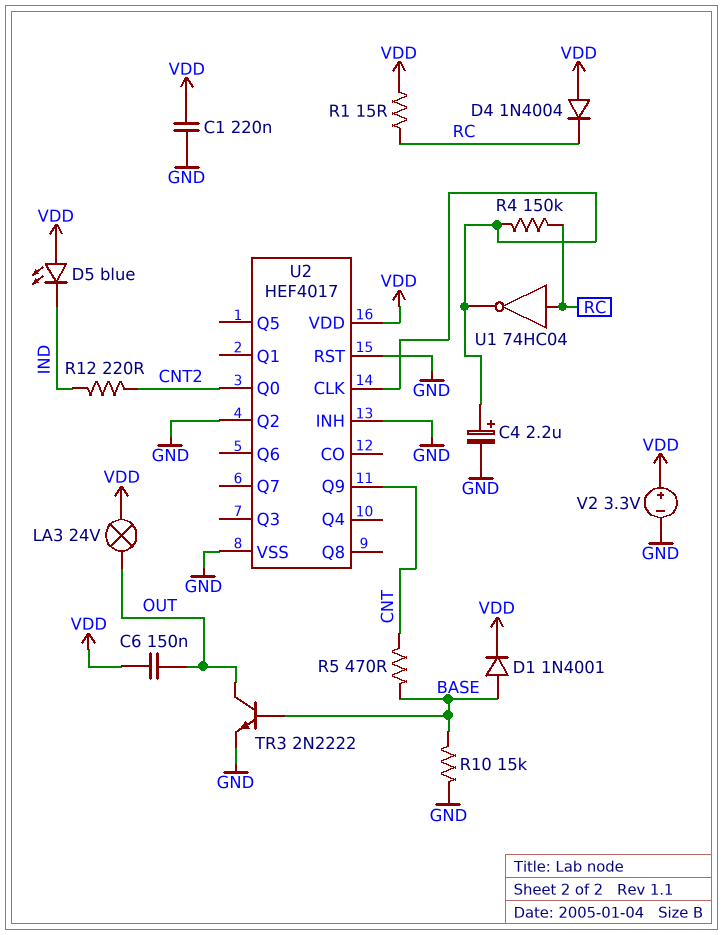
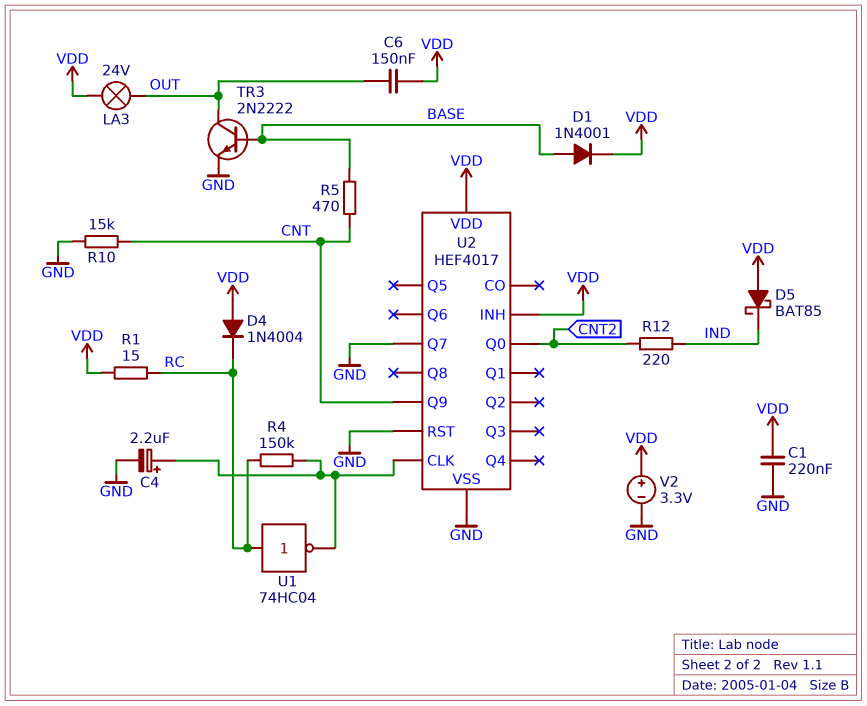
D5: LED blue (A VDD, K IND) -> schottky BAT85 (A VDD, K IND)
R10: 15k (BASE, GND) -> 15k (CNT, GND)
U2 pin INH: GND -> VDD
U2 pin Q2: GND -> none
U2 pin Q7: none -> GND

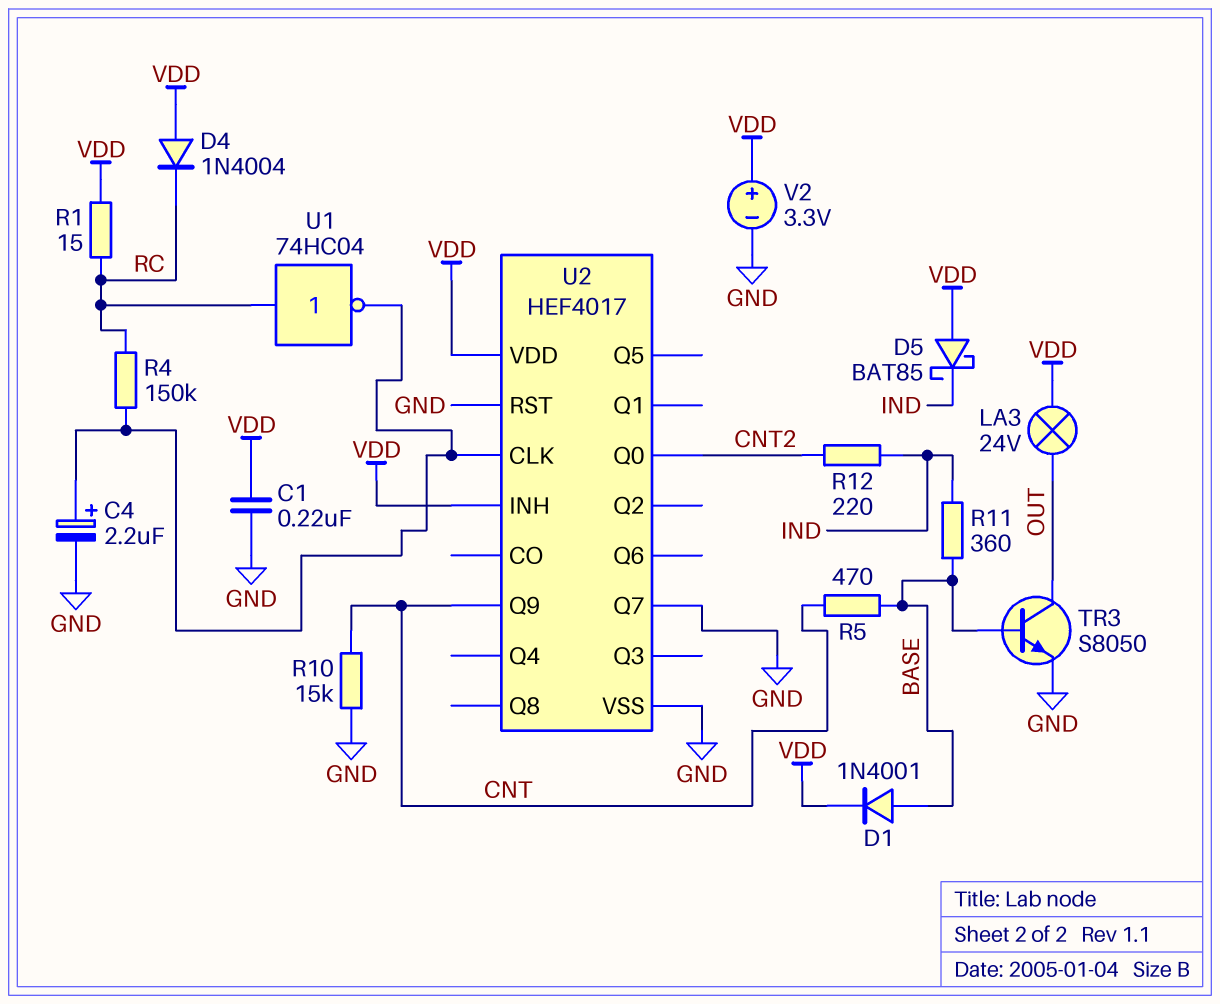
C6: 150nF (OUT, VDD) -> none
R11: none -> 360 (BASE, IND)
TR3: NPN 2N2222 (B BASE, C OUT, E GND) -> NPN S8050 (B BASE, C OUT, E GND)

